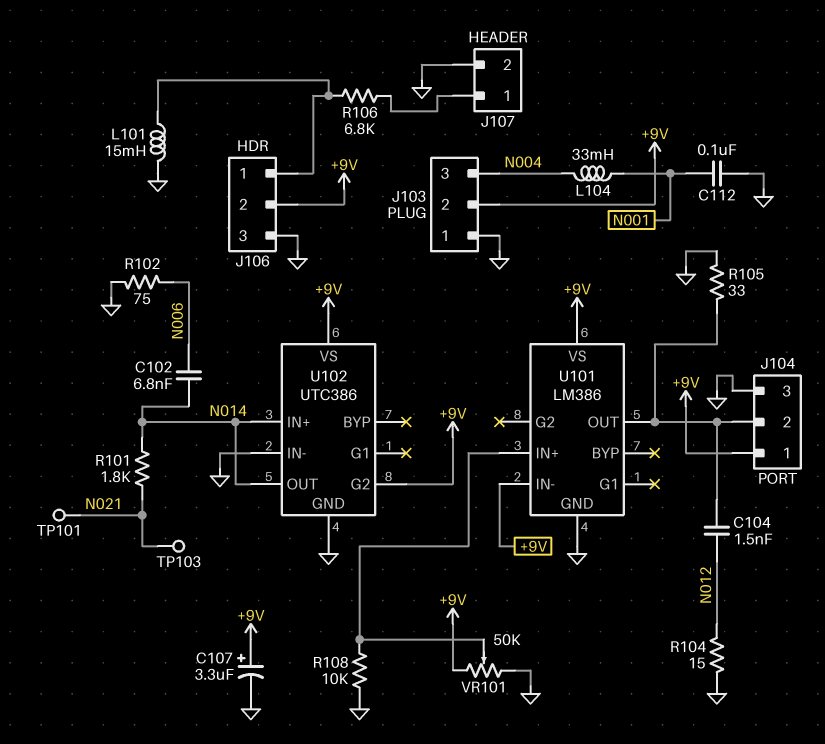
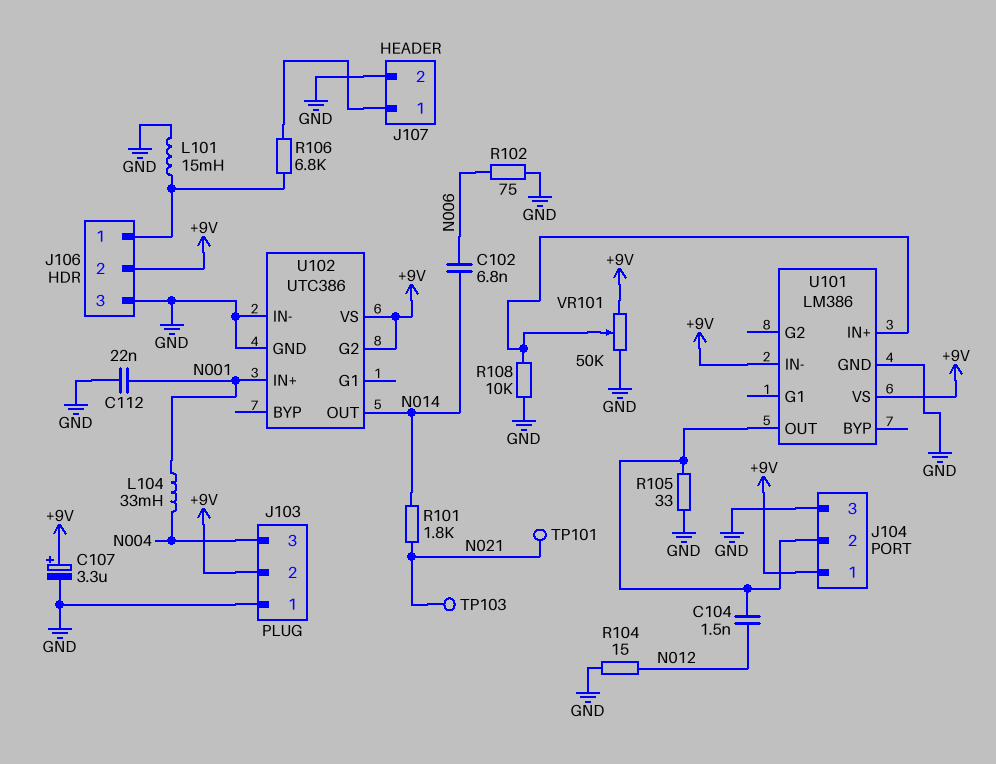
C112: 100nF (GND, N001) -> 22nF (GND, N001)
U102 pin IN+: N014 -> N001

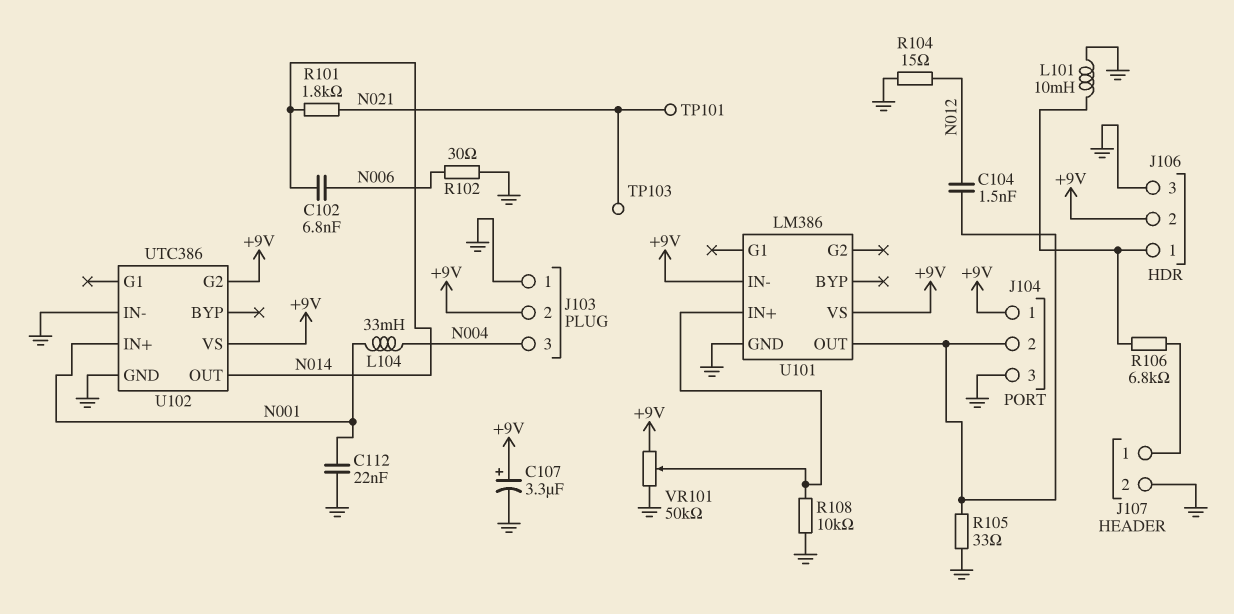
L101: 15mH (GND, J106/1) -> 10mH (GND, J106/1)
R102: 75 (GND, N006) -> 30 (GND, N006)

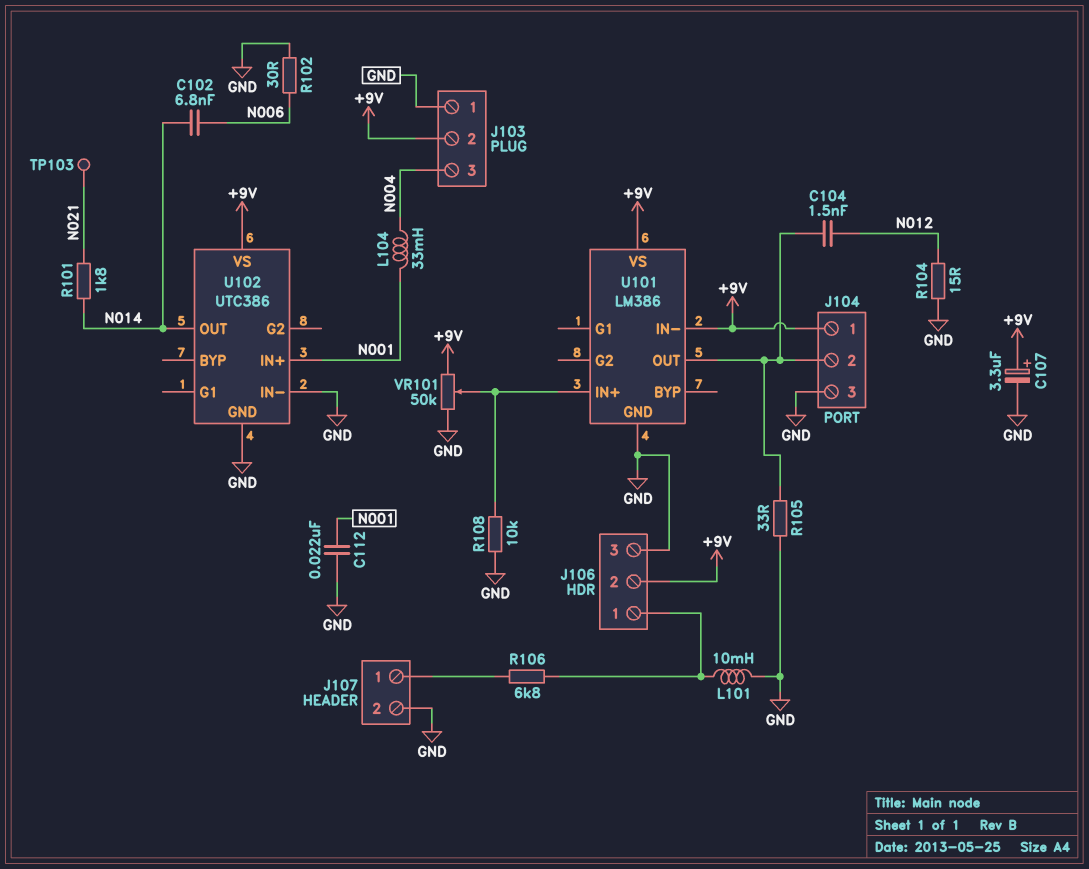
TP101: test point (N021) -> none
U102 pin G2: +9V -> none

